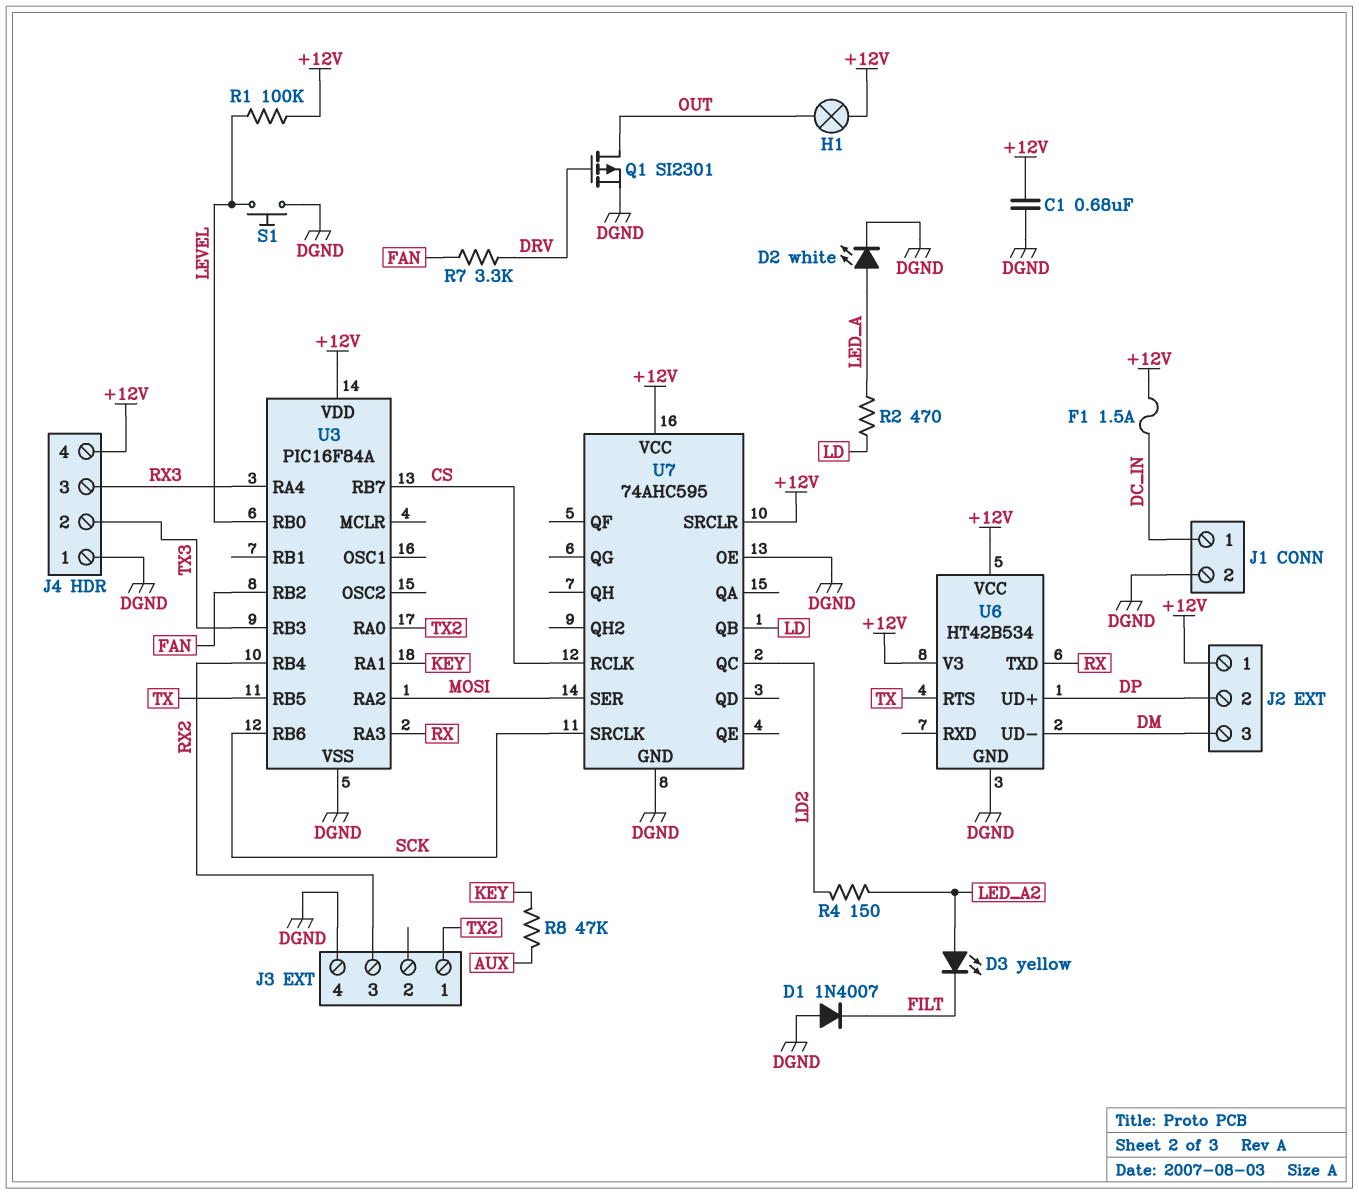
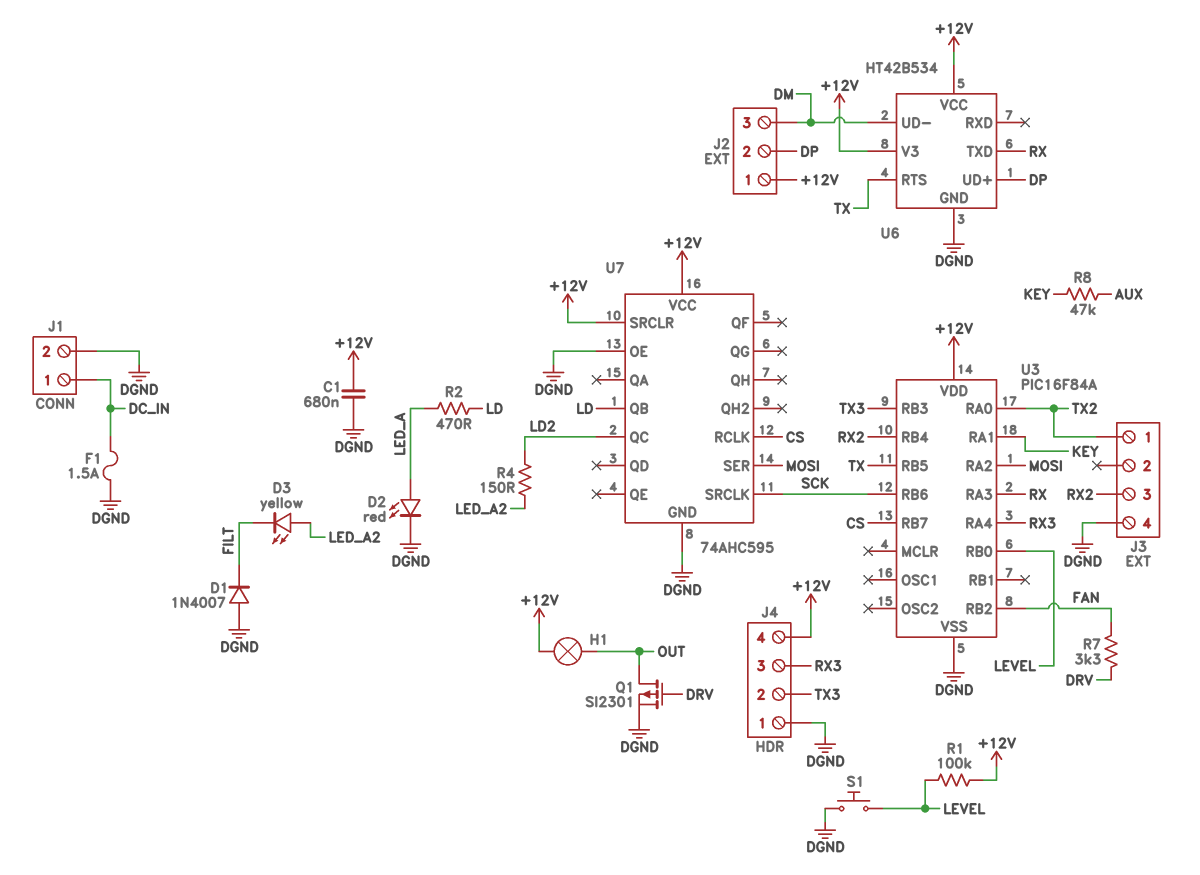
D2: LED white (A LED_A, K DGND) -> LED red (A LED_A, K DGND)
F1: 1.5A (+12V, DC_IN) -> 1.5A (DC_IN, DGND)

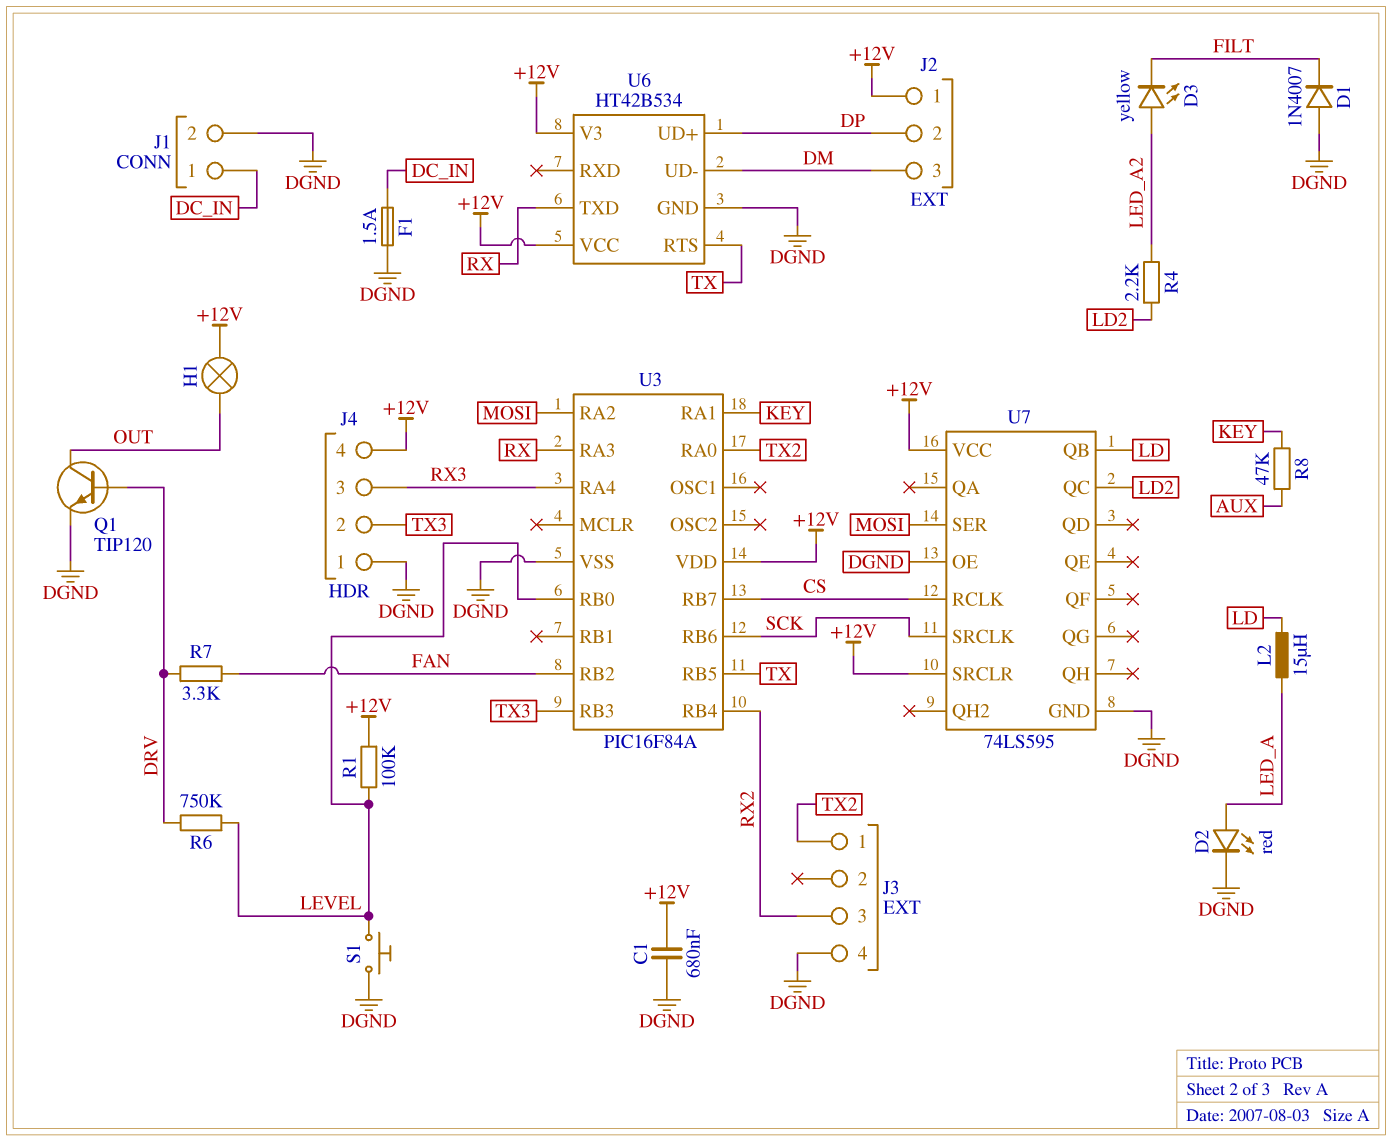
L2: none -> 15uH (LD, LED_A)
Q1: PMOS SI2301 (G DRV, D OUT, S DGND) -> NPN TIP120 (B DRV, C OUT, E DGND)
R2: 470 (LD, LED_A) -> none
R4: 150 (LD2, LED_A2) -> 2.2k (LD2, LED_A2)
R6: none -> 750k (DRV, LEVEL)
U7: 74AHC595 -> 74LS595

